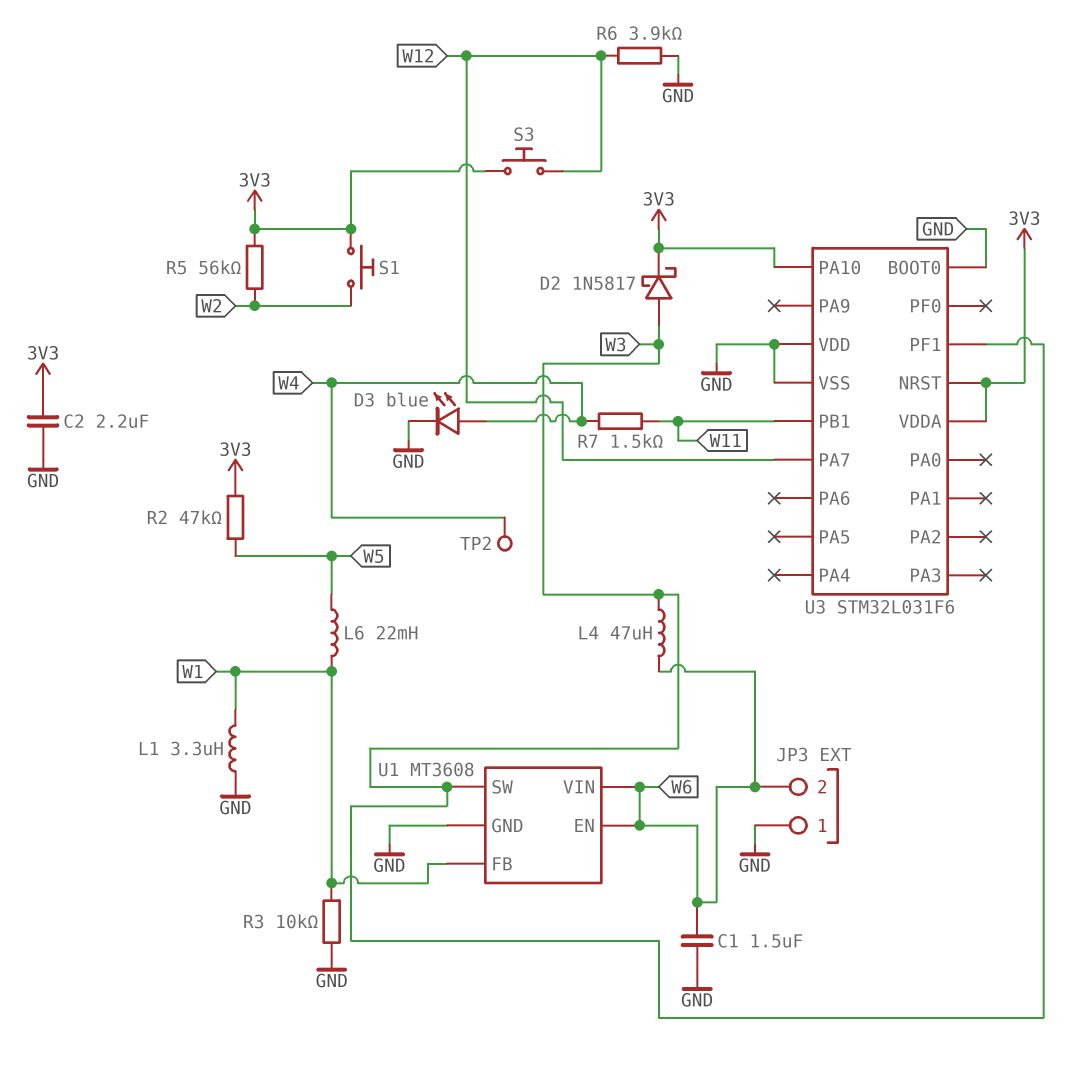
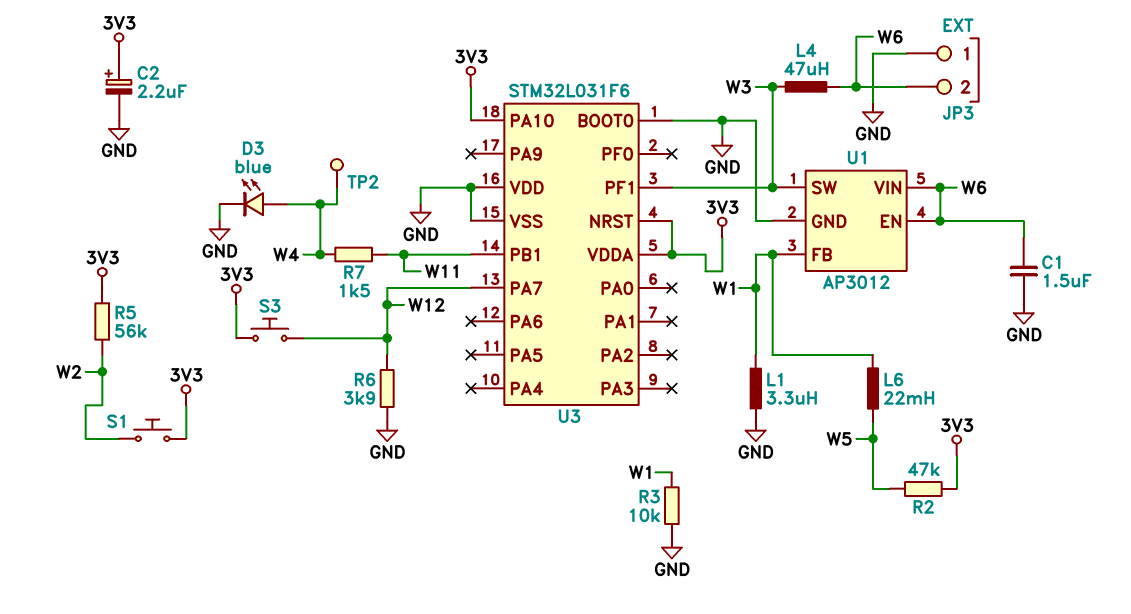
C2: 2.2uF (3V3, GND) -> 2.2uF (plus 3V3, minus GND)
D2: schottky 1N5817 (A W3, K 3V3) -> none
U1: MT3608 -> AP3012

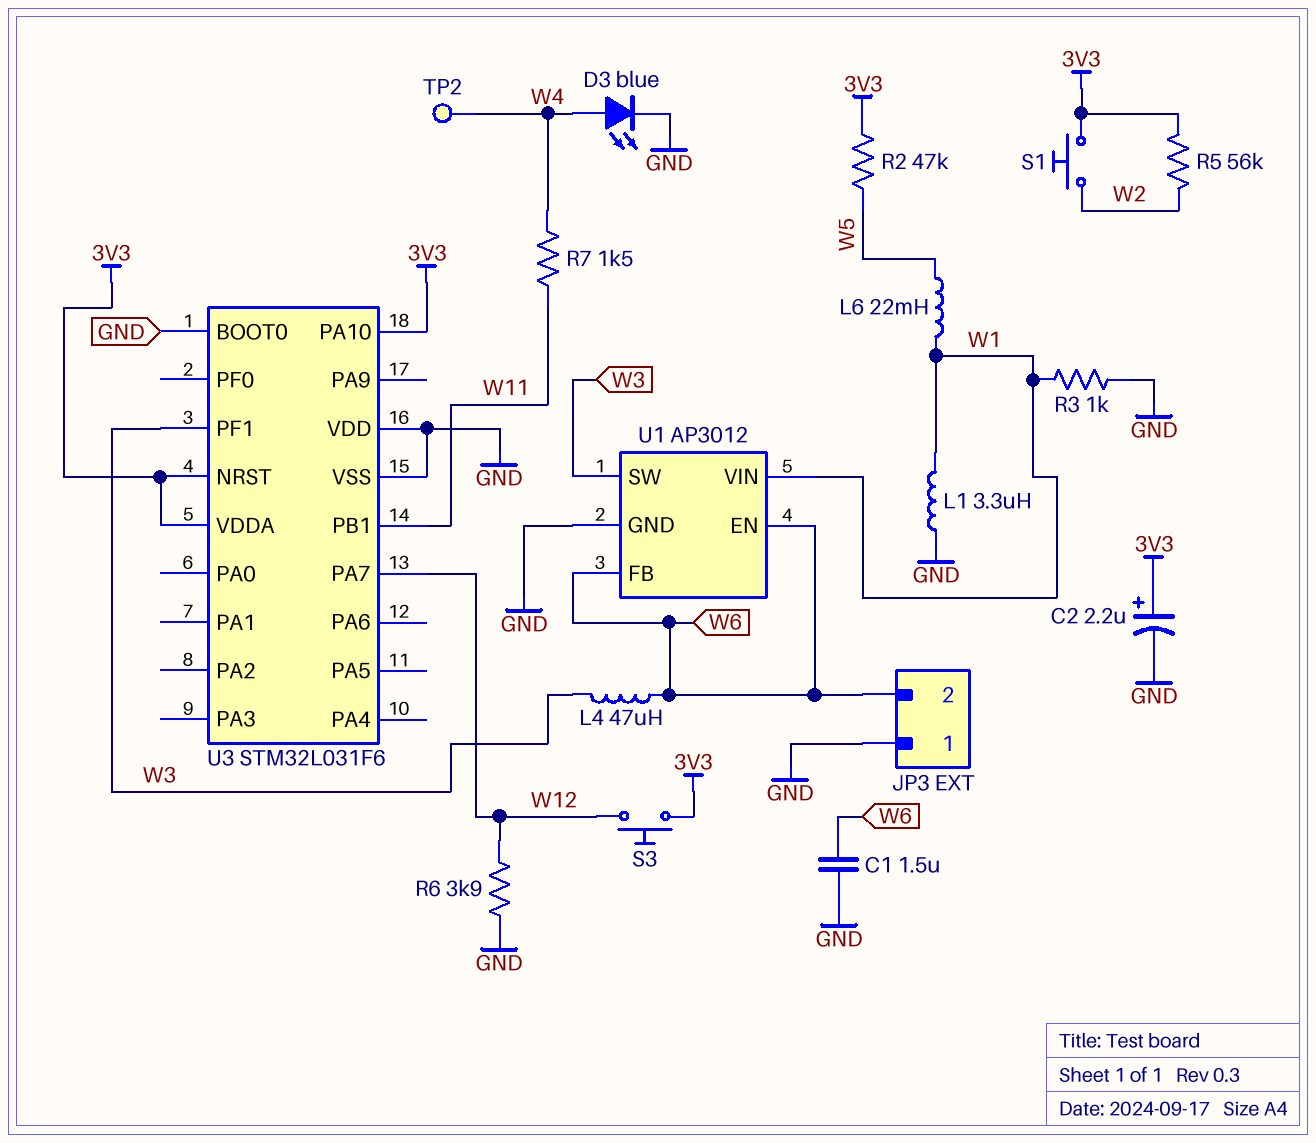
R3: 10k (GND, W1) -> 1k (GND, W1)
U1 pin FB: W1 -> W6
U1 pin VIN: W6 -> W1

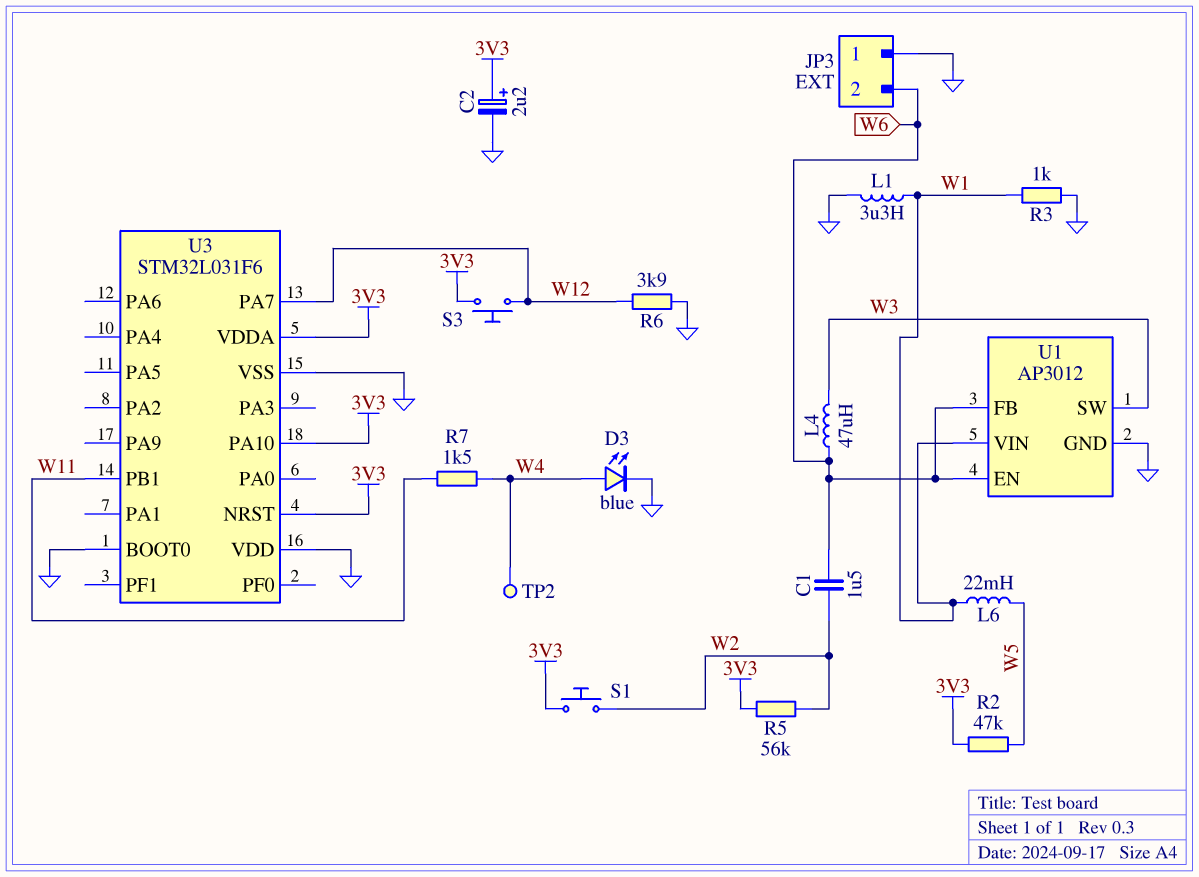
C1: 1.5uF (GND, W6) -> 1.5uF (W2, W6)
U3 pin PF1: W3 -> none

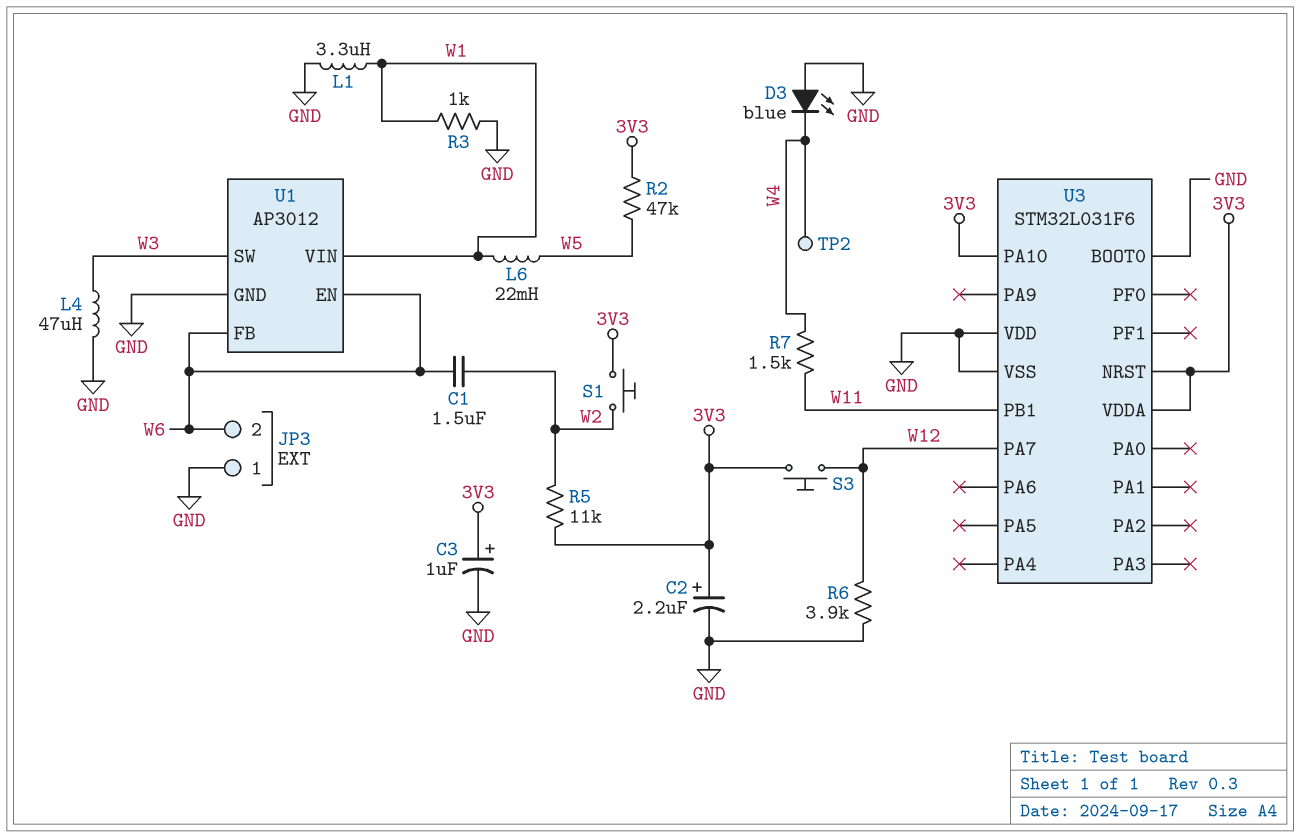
C3: none -> 1uF (plus 3V3, minus GND)
D3: LED blue (A W4, K GND) -> LED blue (A GND, K W4)
L4: 47uH (W3, W6) -> 47uH (GND, W3)
R5: 56k (3V3, W2) -> 11k (3V3, W2)

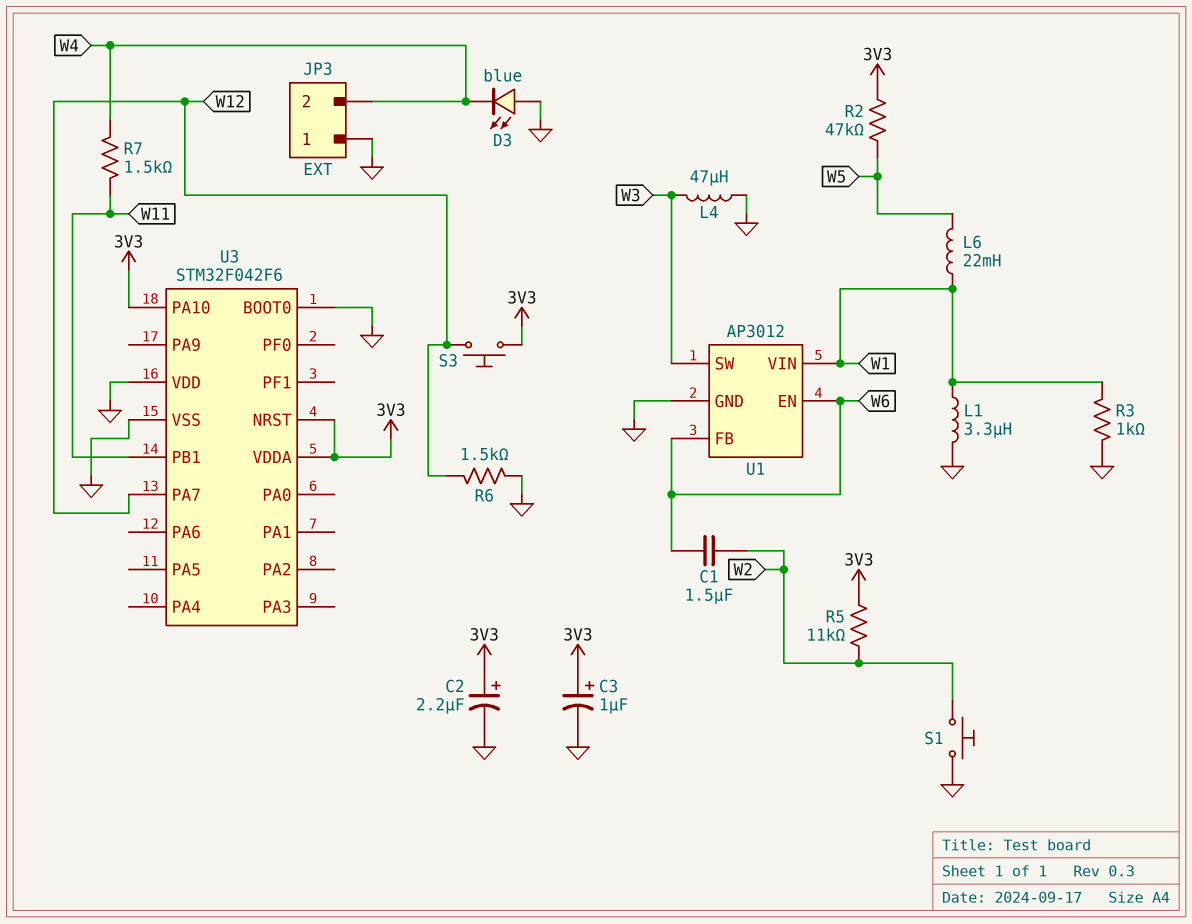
JP3 pin 2: W6 -> W4
R6: 3.9k (GND, W12) -> 1.5k (GND, W12)
S1: button (3V3, W2) -> button (GND, W2)
TP2: test point (W4) -> none
U3: STM32L031F6 -> STM32F042F6

